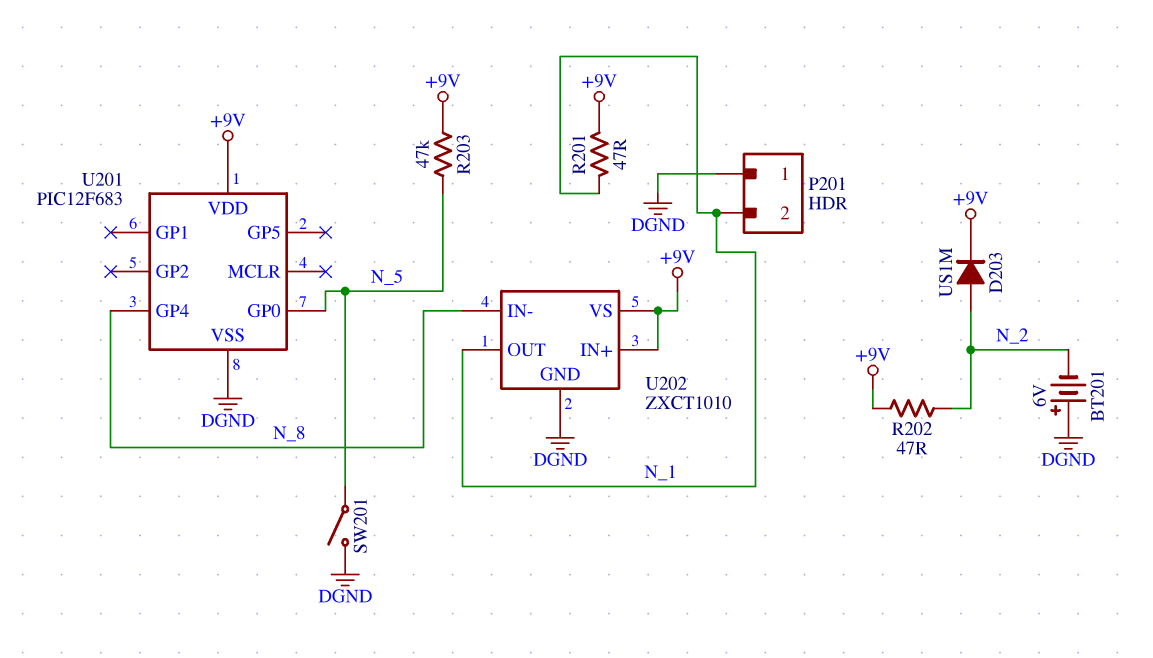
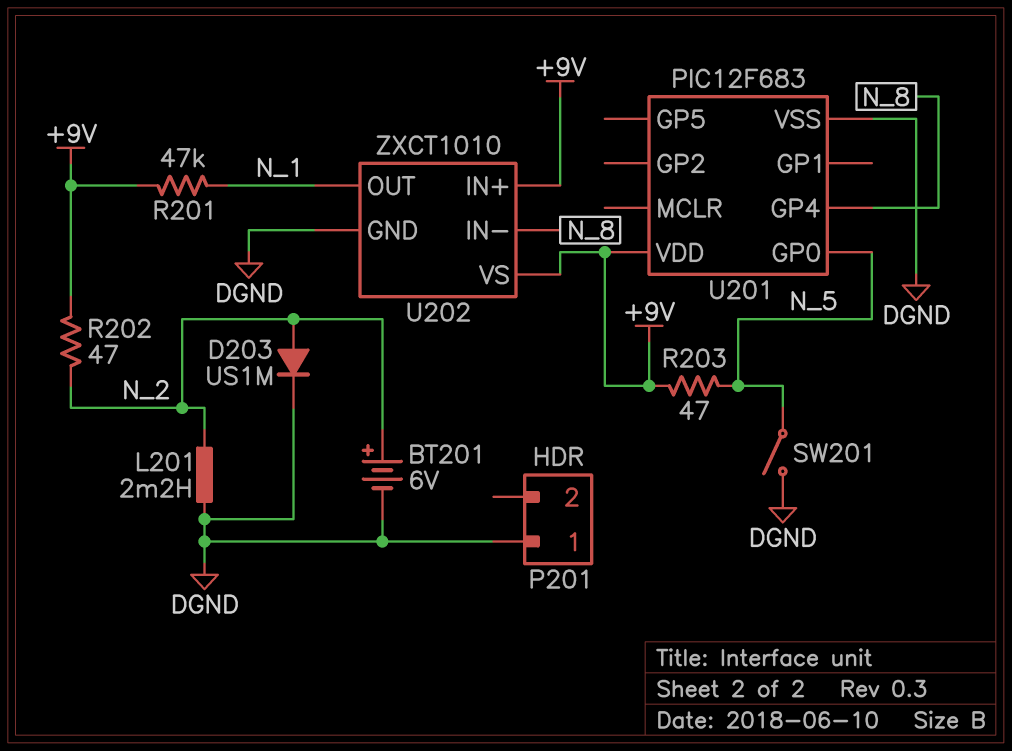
BT201: 6V (plus DGND, minus N_2) -> 6V (plus N_2, minus DGND)
D203: diode US1M (A N_2, K +9V) -> diode US1M (A N_2, K DGND)
L201: none -> 2.2mH (DGND, N_2)
P201 pin 2: N_1 -> none
R201: 47 (+9V, N_1) -> 47k (+9V, N_1)
R203: 47k (+9V, N_5) -> 47 (+9V, N_5)

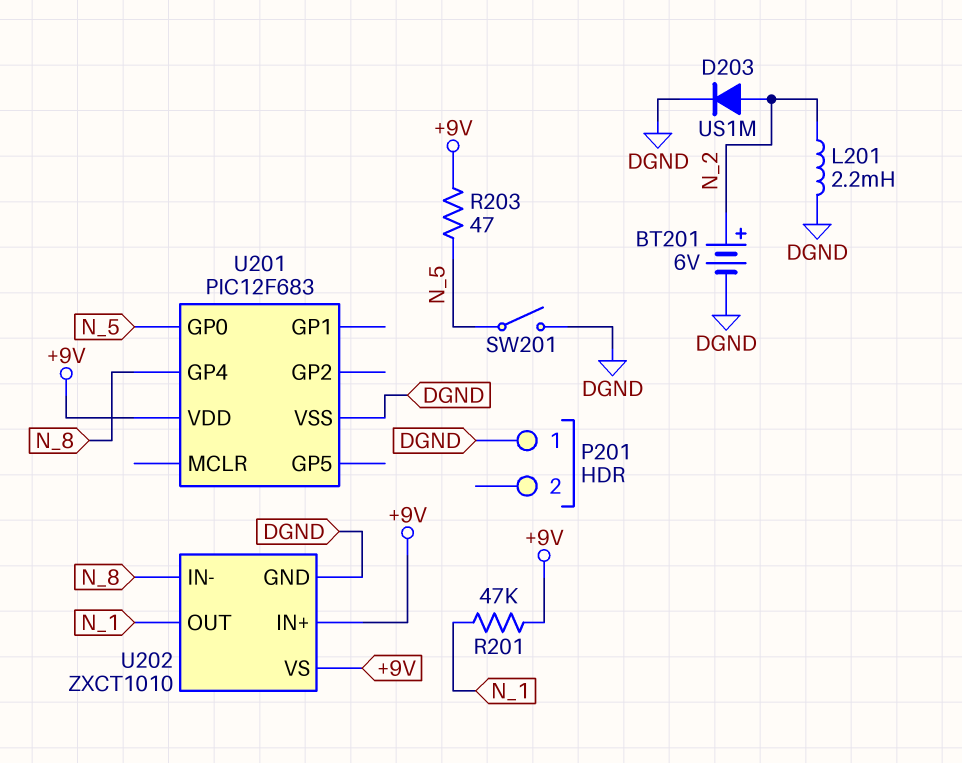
R202: 47 (+9V, N_2) -> none

